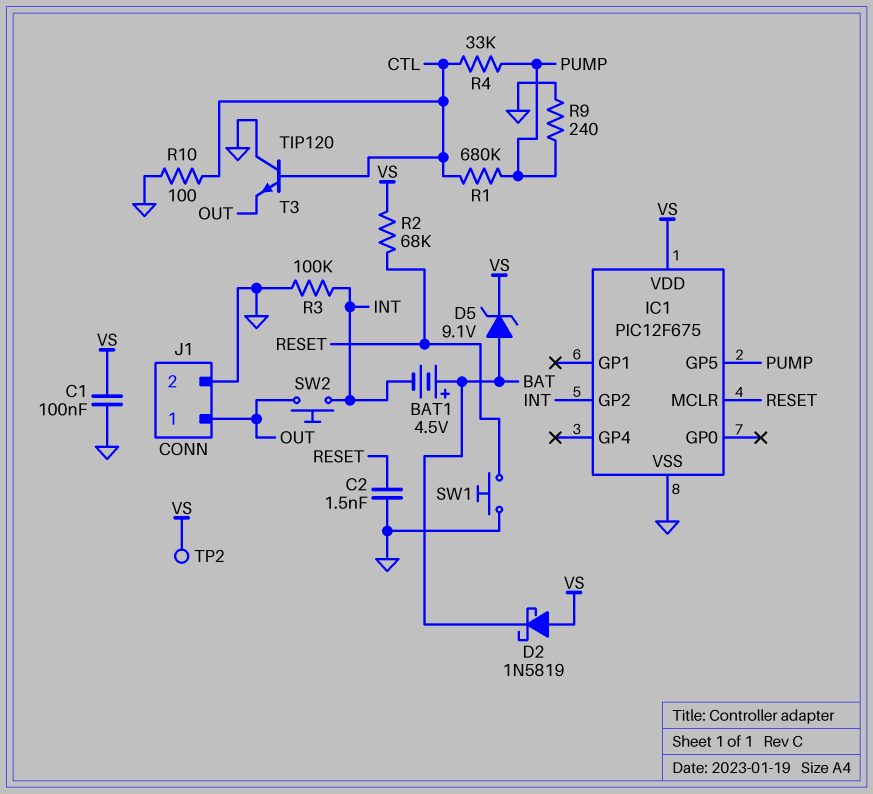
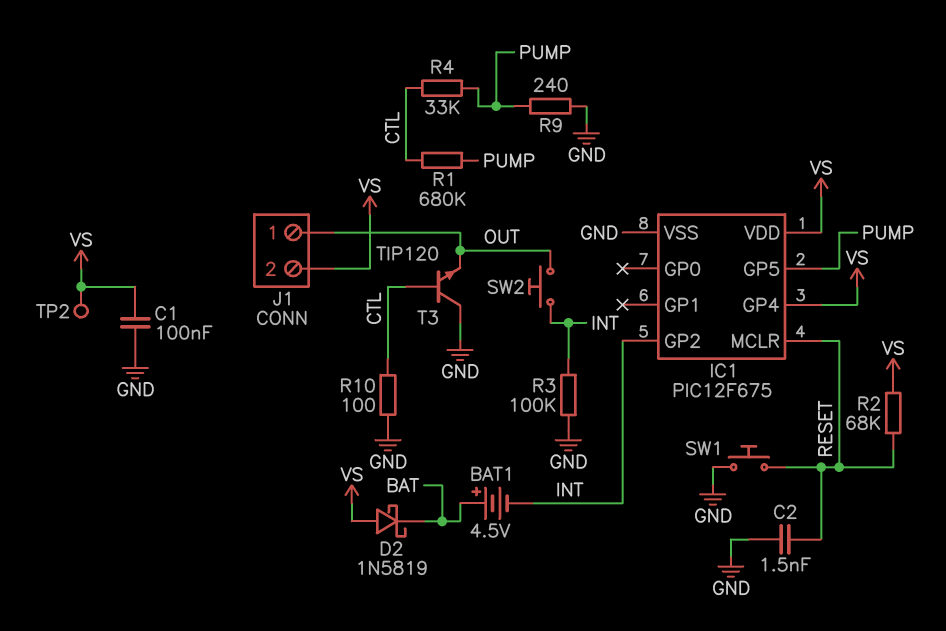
D5: zener 9.1V (A BAT, K VS) -> none
IC1 pin GP4: none -> VS
J1 pin 2: GND -> VS

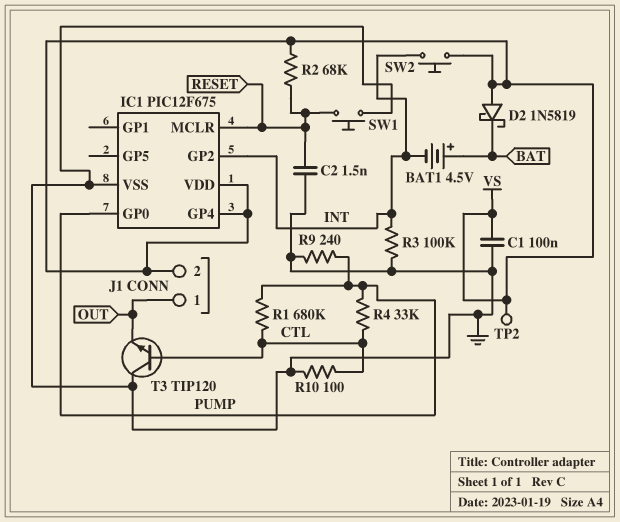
IC1 pin GP0: none -> PUMP
IC1 pin GP5: PUMP -> none
SW2: button (INT, OUT) -> button (INT, VS)

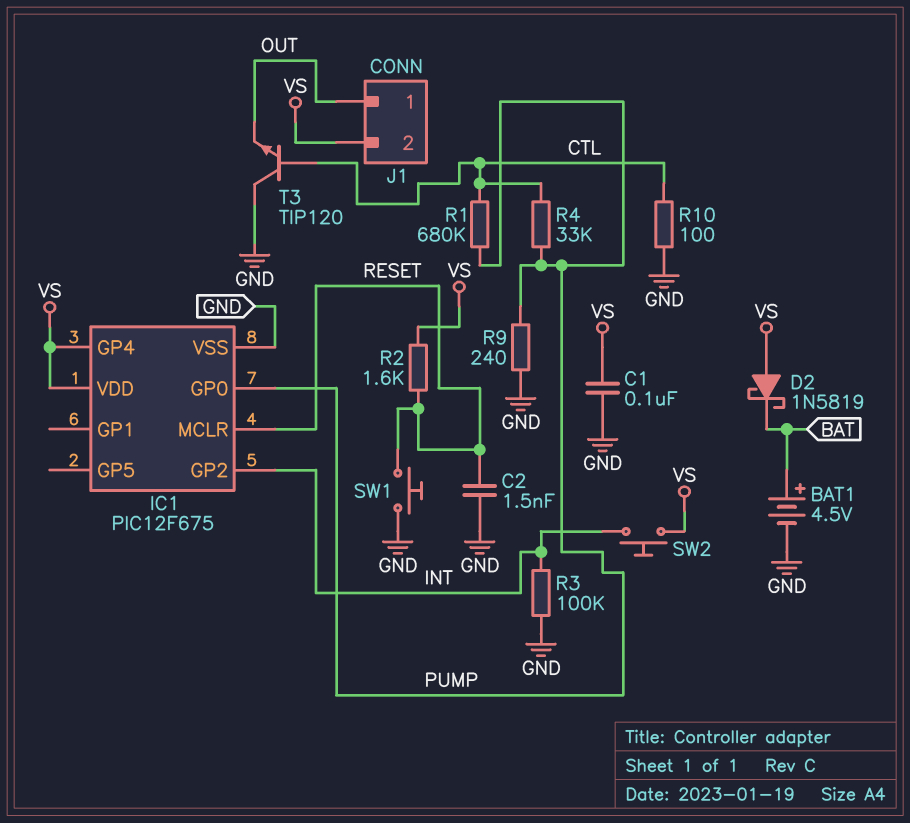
BAT1: 4.5V (plus BAT, minus INT) -> 4.5V (plus BAT, minus GND)
R2: 68k (RESET, VS) -> 1.6k (RESET, VS)
TP2: test point (VS) -> none

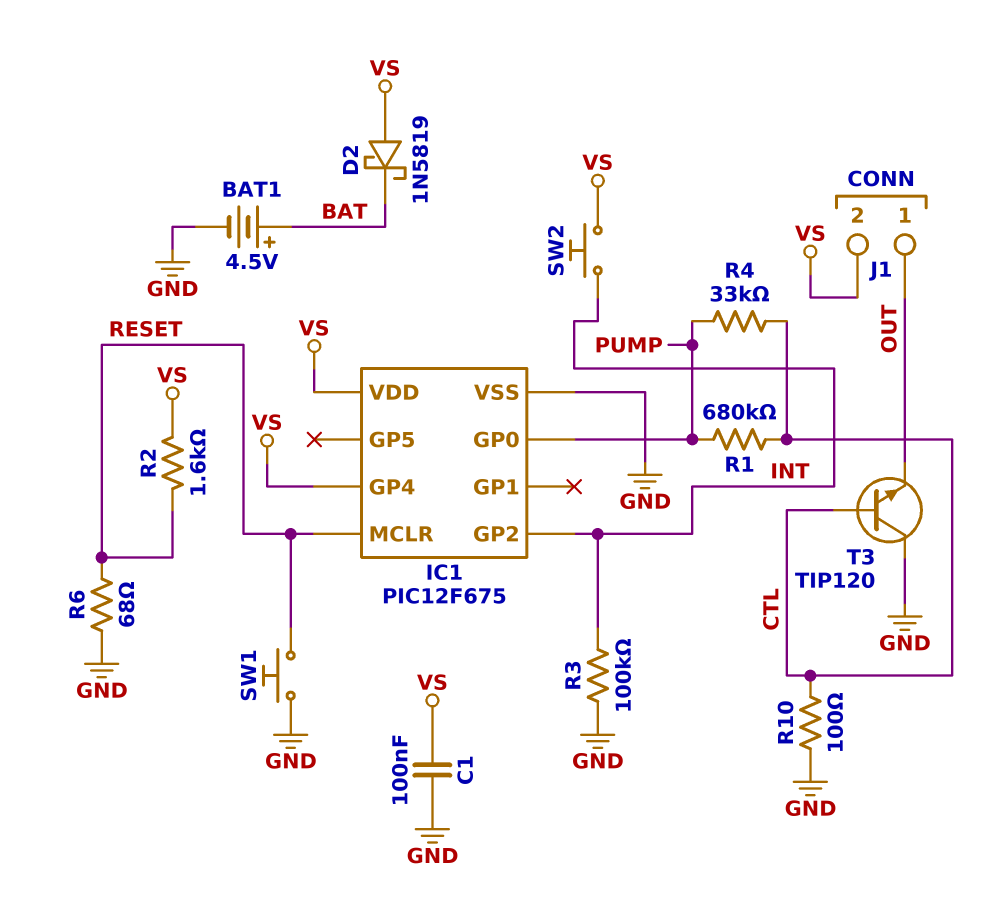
C2: 1.5nF (GND, RESET) -> none
R6: none -> 68 (GND, RESET)
R9: 240 (GND, PUMP) -> none

